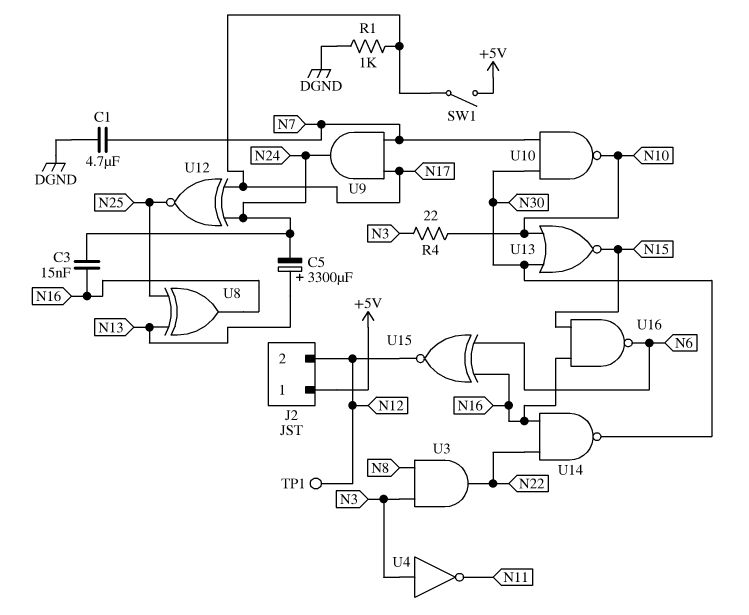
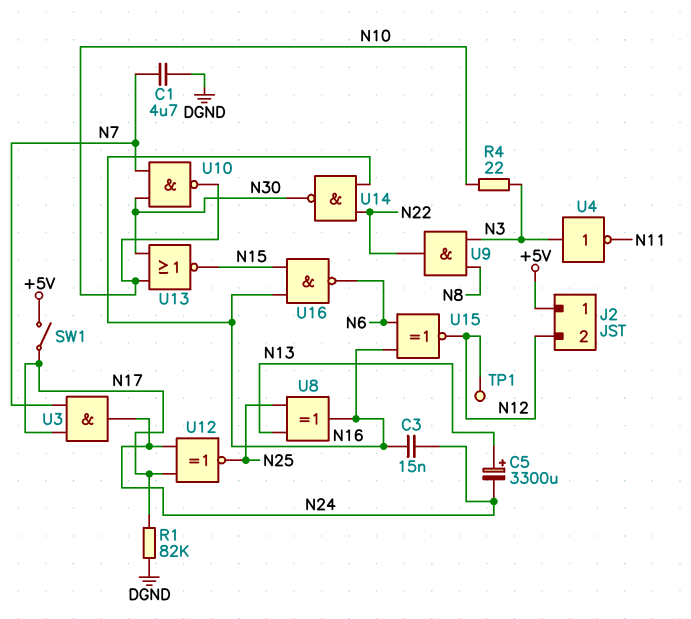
R1: 1k (DGND, N17) -> 82k (DGND, N17)
U3: AND (in N3, in N8, out N22) -> AND (in N7, in N17, out N24)
U9: AND (in N7, in N17, out N24) -> AND (in N3, in N8, out N22)

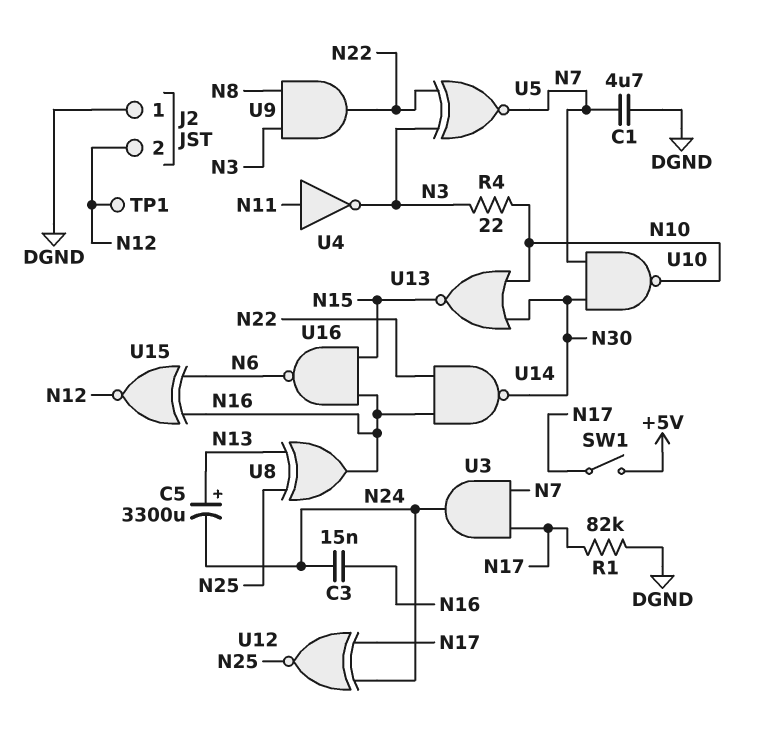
J2 pin 1: +5V -> DGND
U4: NOT (in N3, out N11) -> NOT (in N11, out N3)
U5: none -> XNOR (in N3, in N22, out N7)

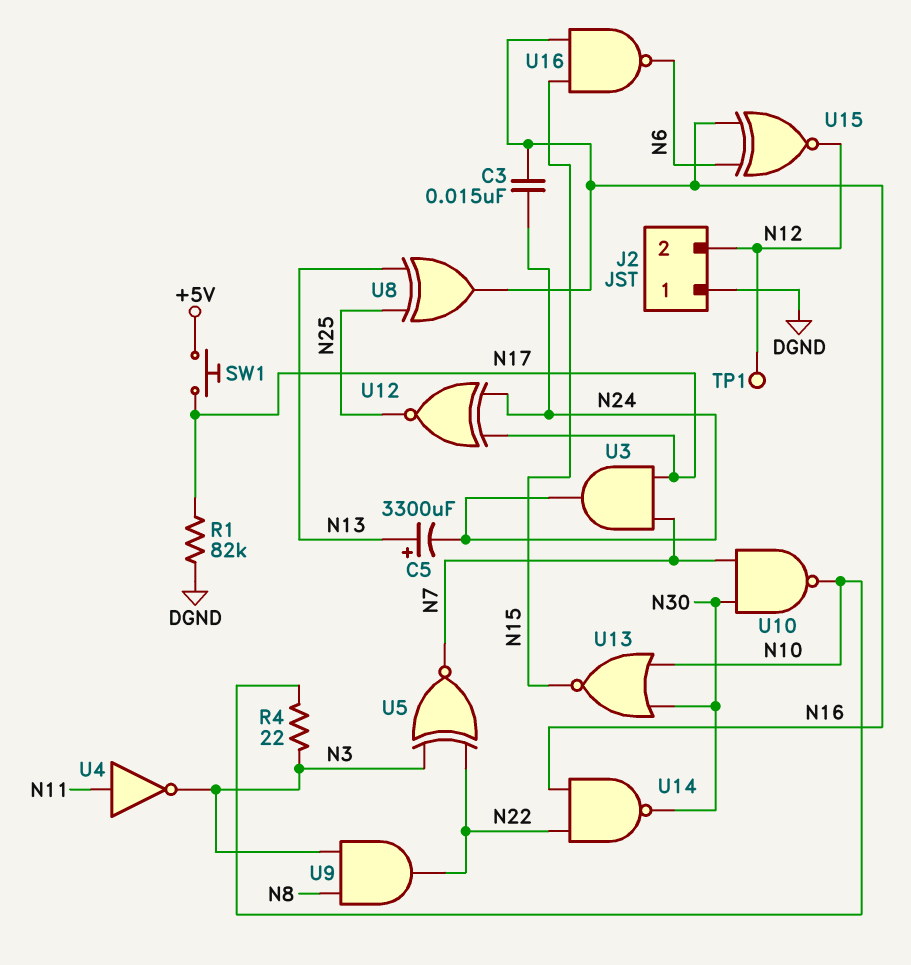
C1: 4.7uF (DGND, N7) -> none
SW1: switch (+5V, N17) -> button (+5V, N17)

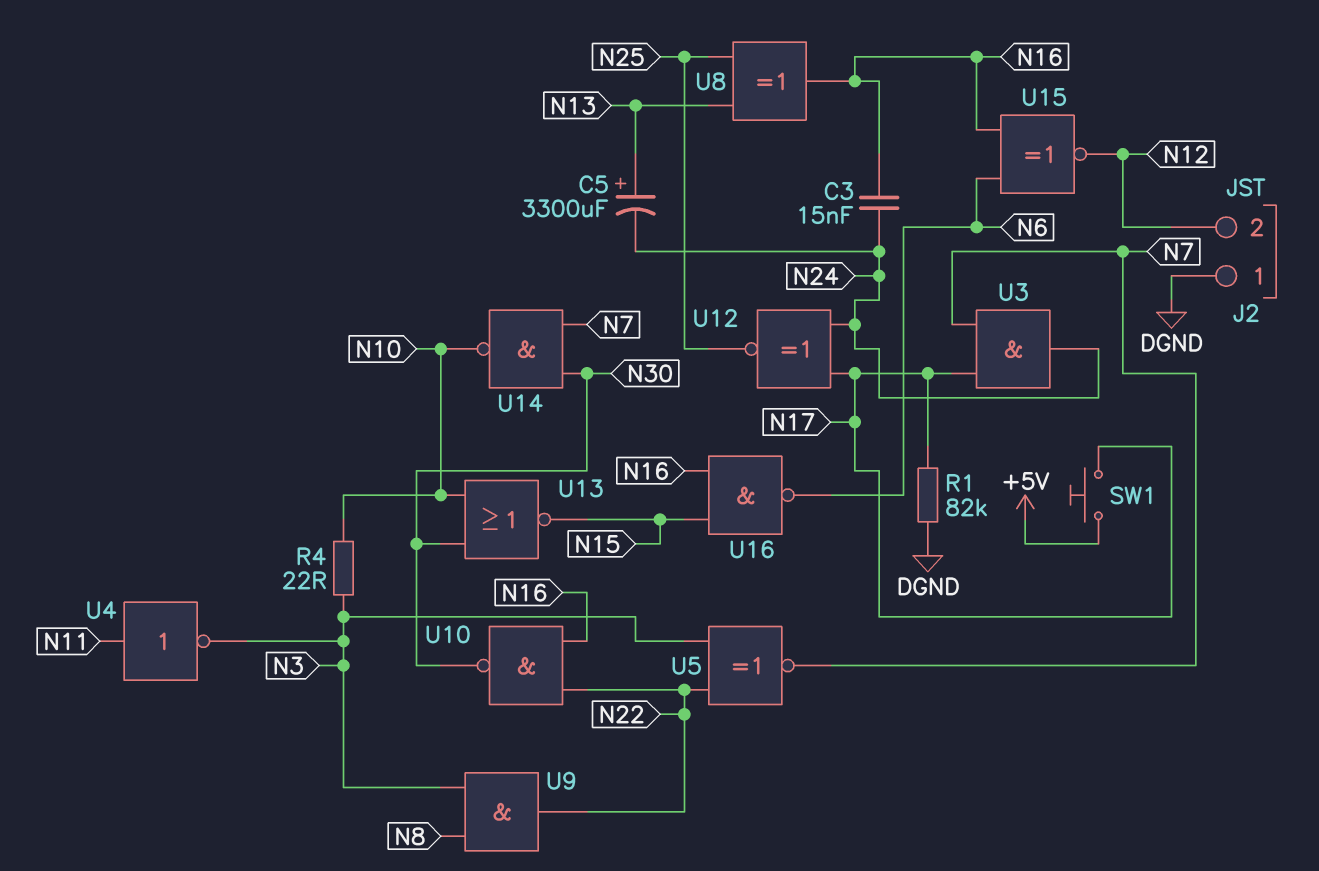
TP1: test point (N12) -> none
U10: NAND (in N7, in N30, out N10) -> NAND (in N16, in N22, out N30)
U14: NAND (in N16, in N22, out N30) -> NAND (in N7, in N30, out N10)

